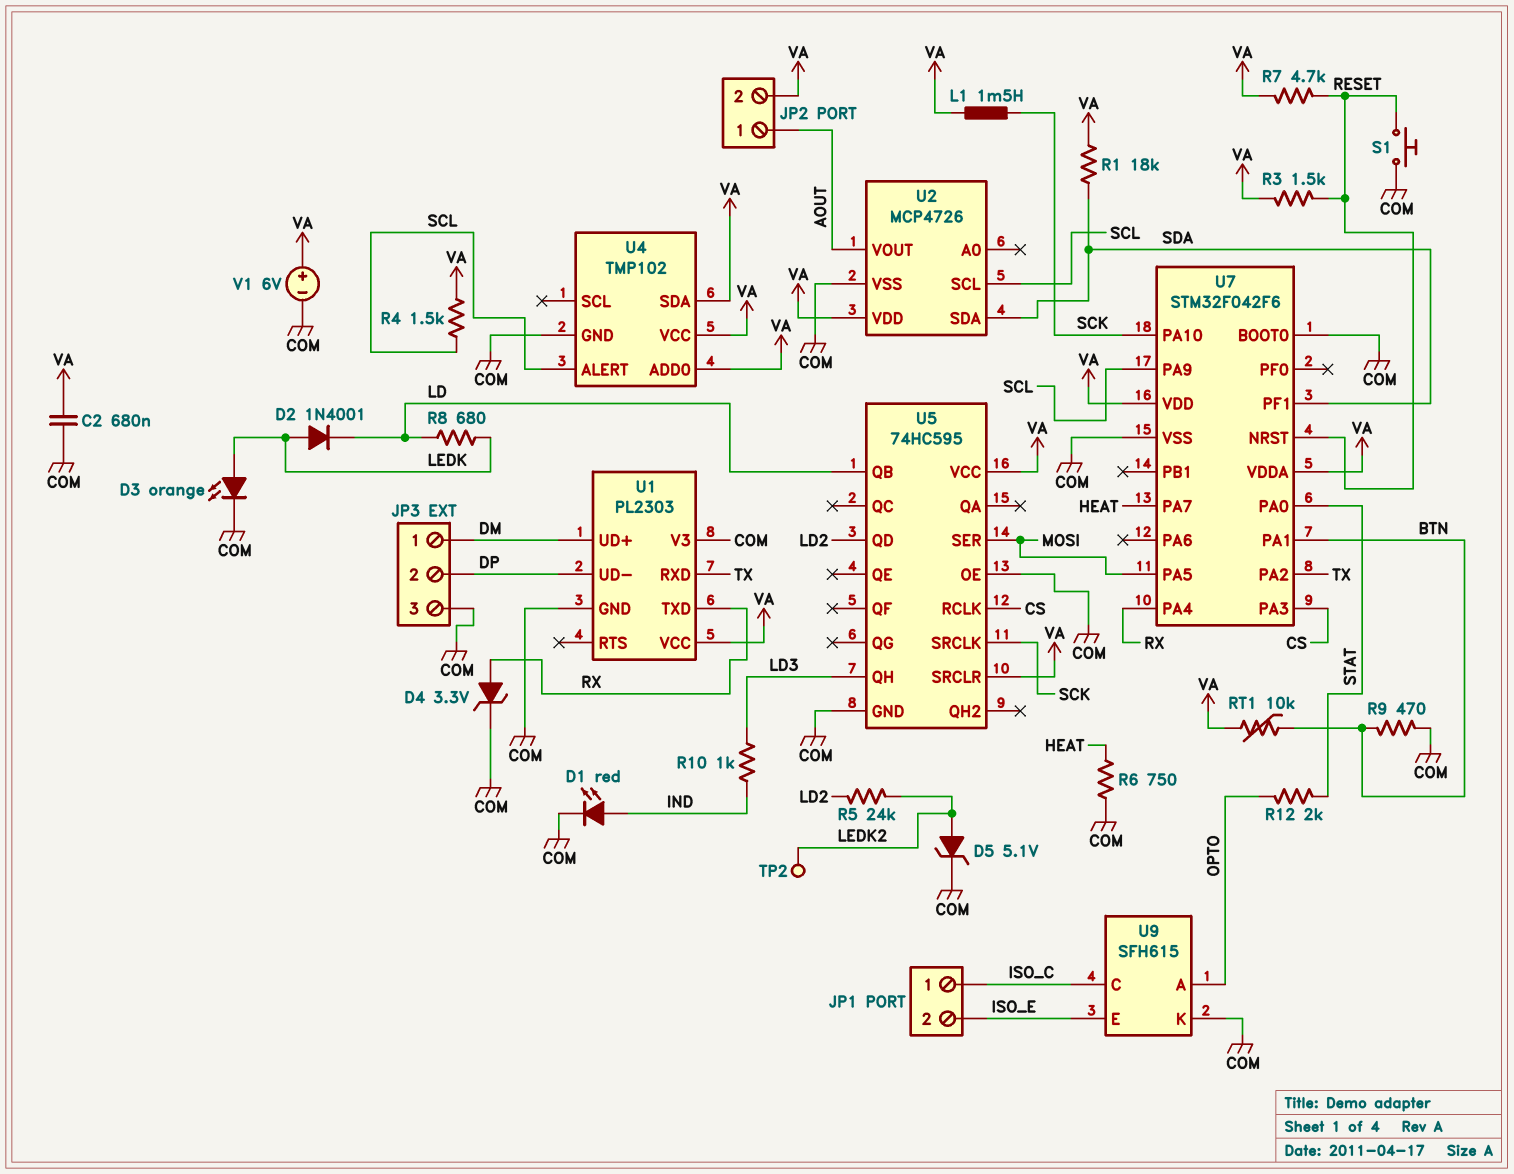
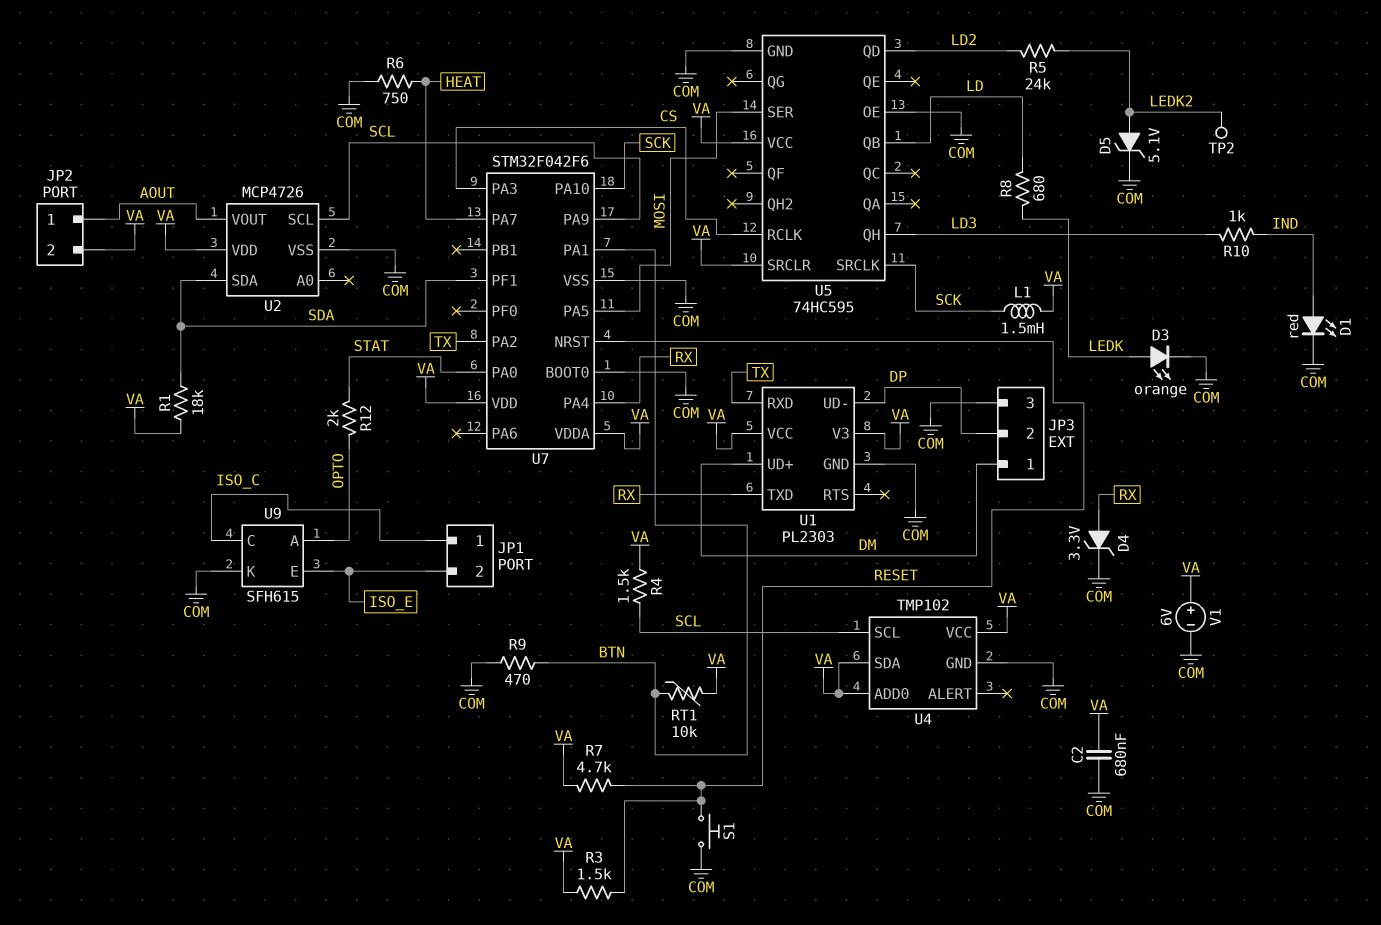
D2: diode 1N4001 (A LEDK, K LD) -> none
U1 pin V3: COM -> VA
U4 pin ALERT: SCL -> none
U4 pin SCL: none -> SCL

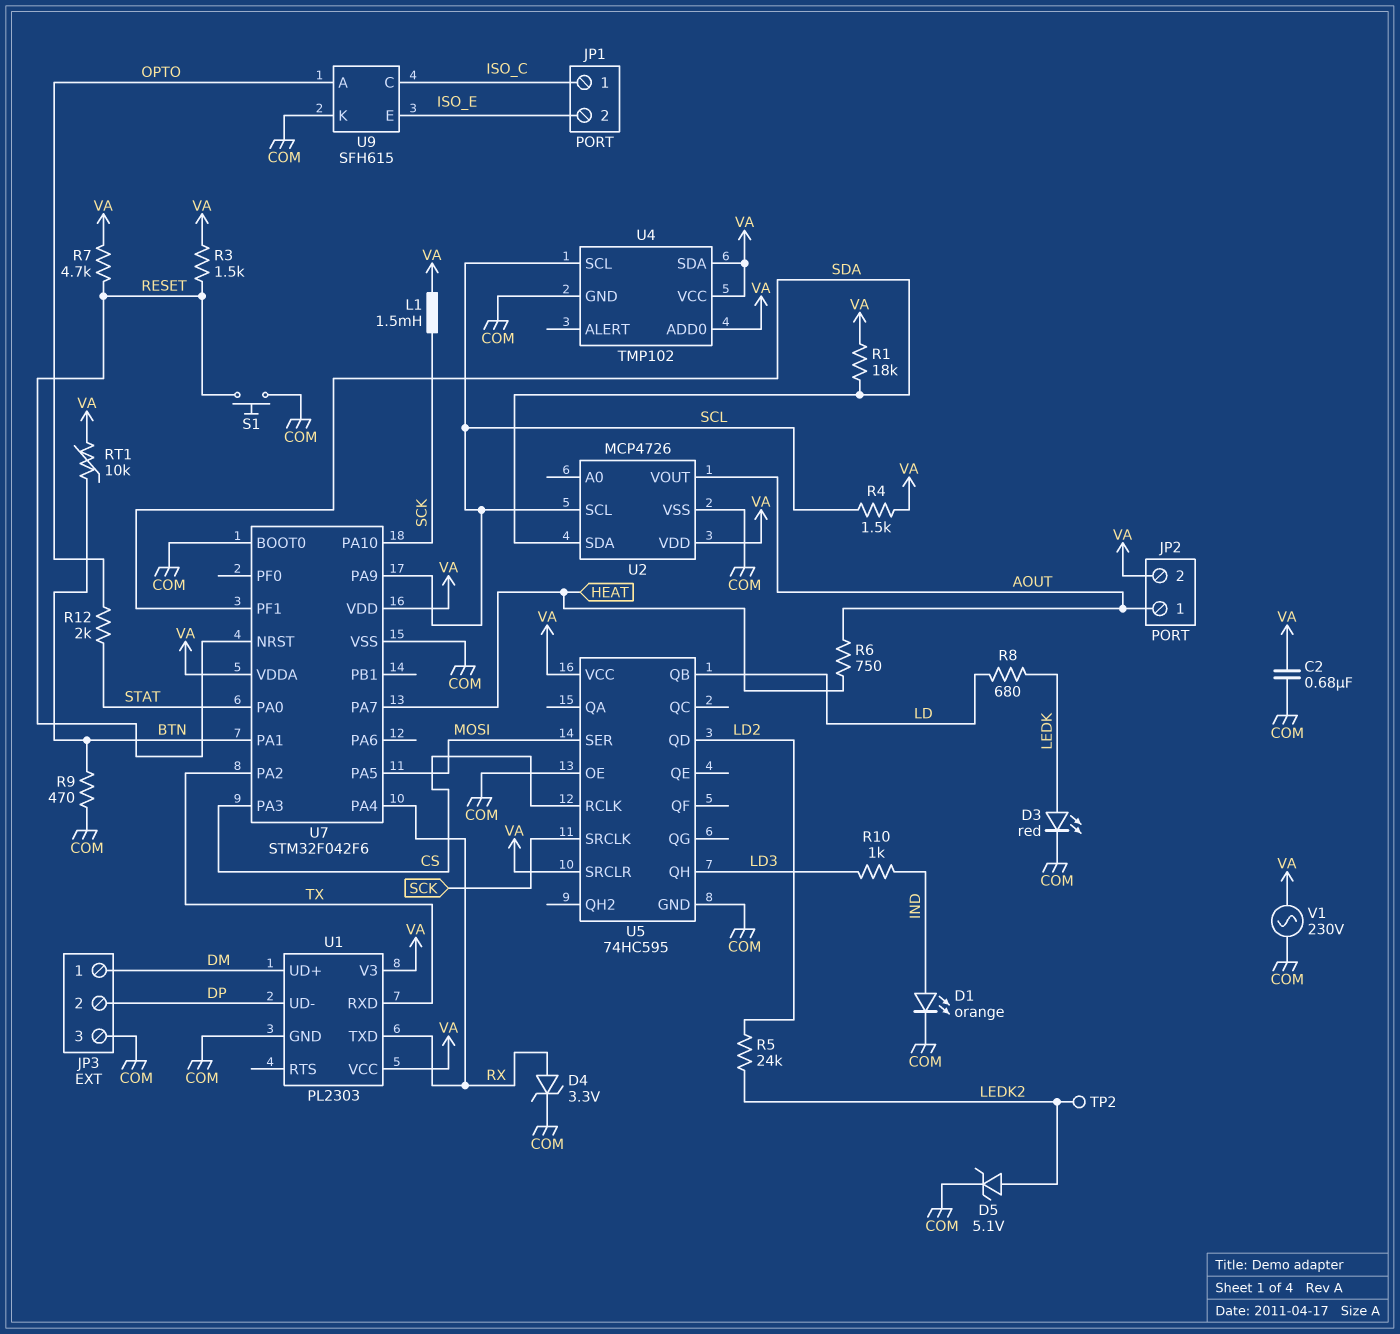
D1: LED red (A IND, K COM) -> LED orange (A IND, K COM)
D3: LED orange (A LEDK, K COM) -> LED red (A LEDK, K COM)
R6: 750 (COM, HEAT) -> 750 (AOUT, HEAT)
V1: 6V (plus VA, minus COM) -> AC 230V (COM, VA)

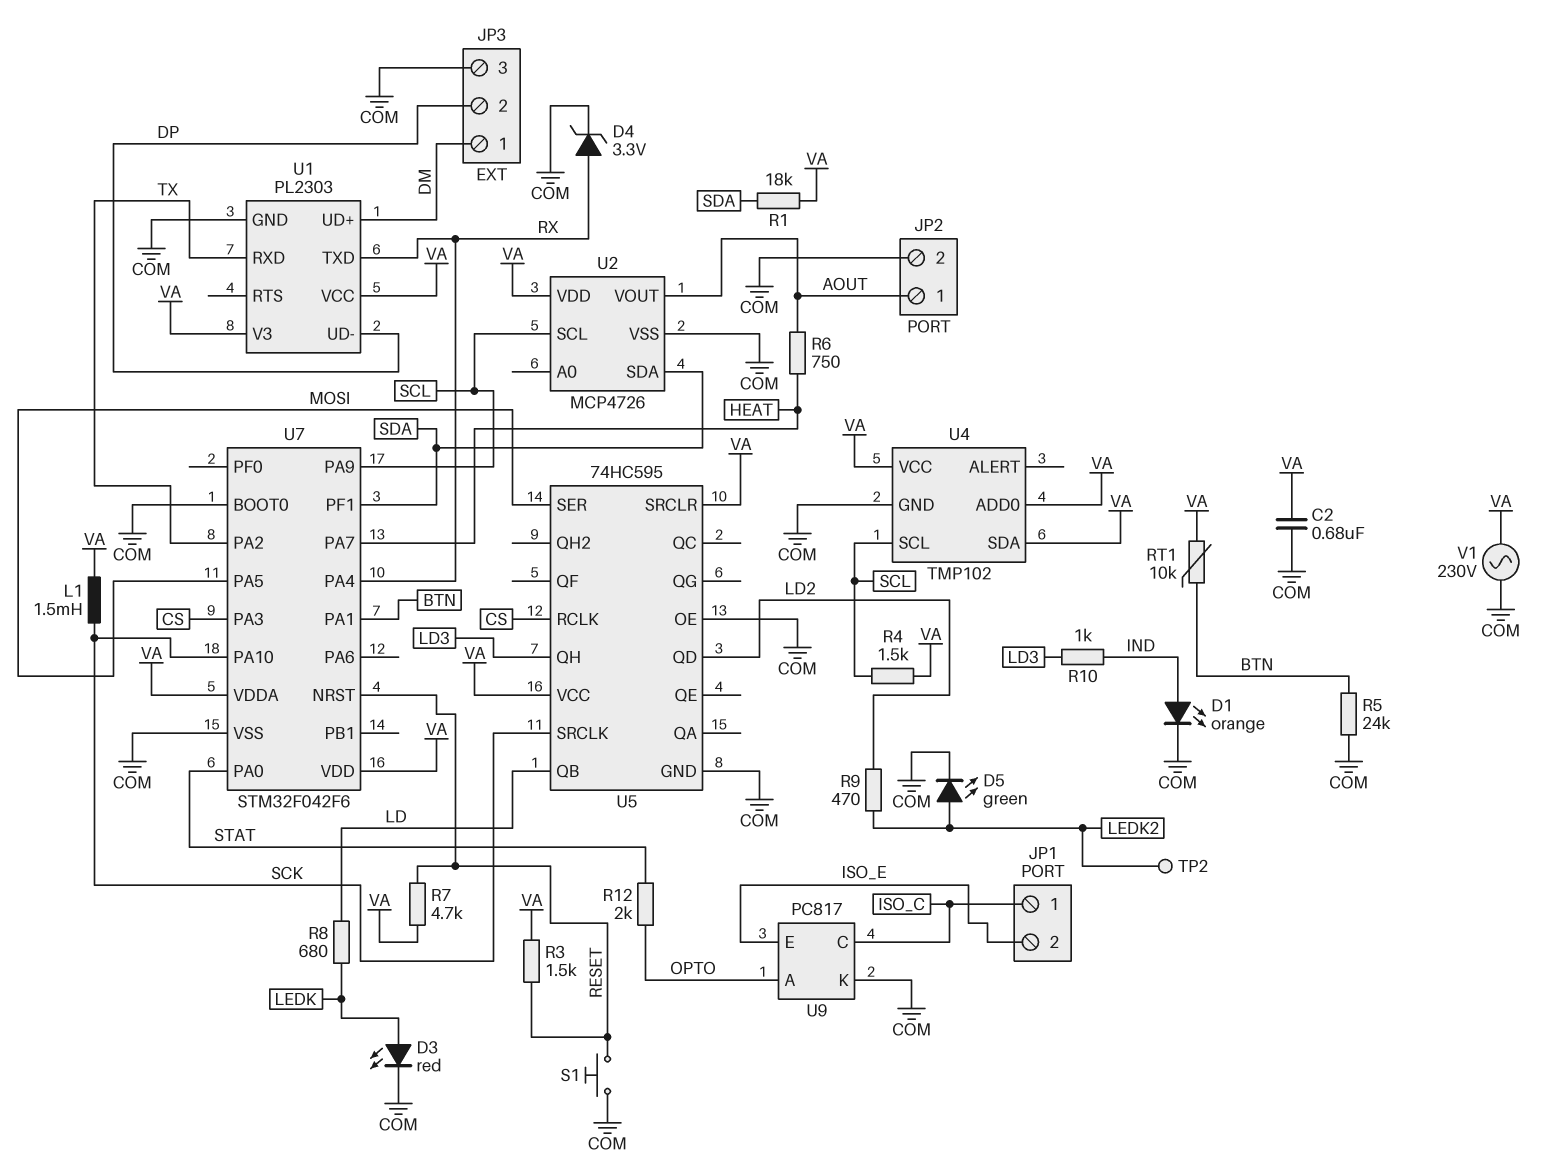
D5: zener 5.1V (A LEDK2, K COM) -> LED green (A LEDK2, K COM)
JP2 pin 2: VA -> COM
R5: 24k (LD2, LEDK2) -> 24k (BTN, COM)
R9: 470 (BTN, COM) -> 470 (LD2, LEDK2)
U9: SFH615 -> PC817

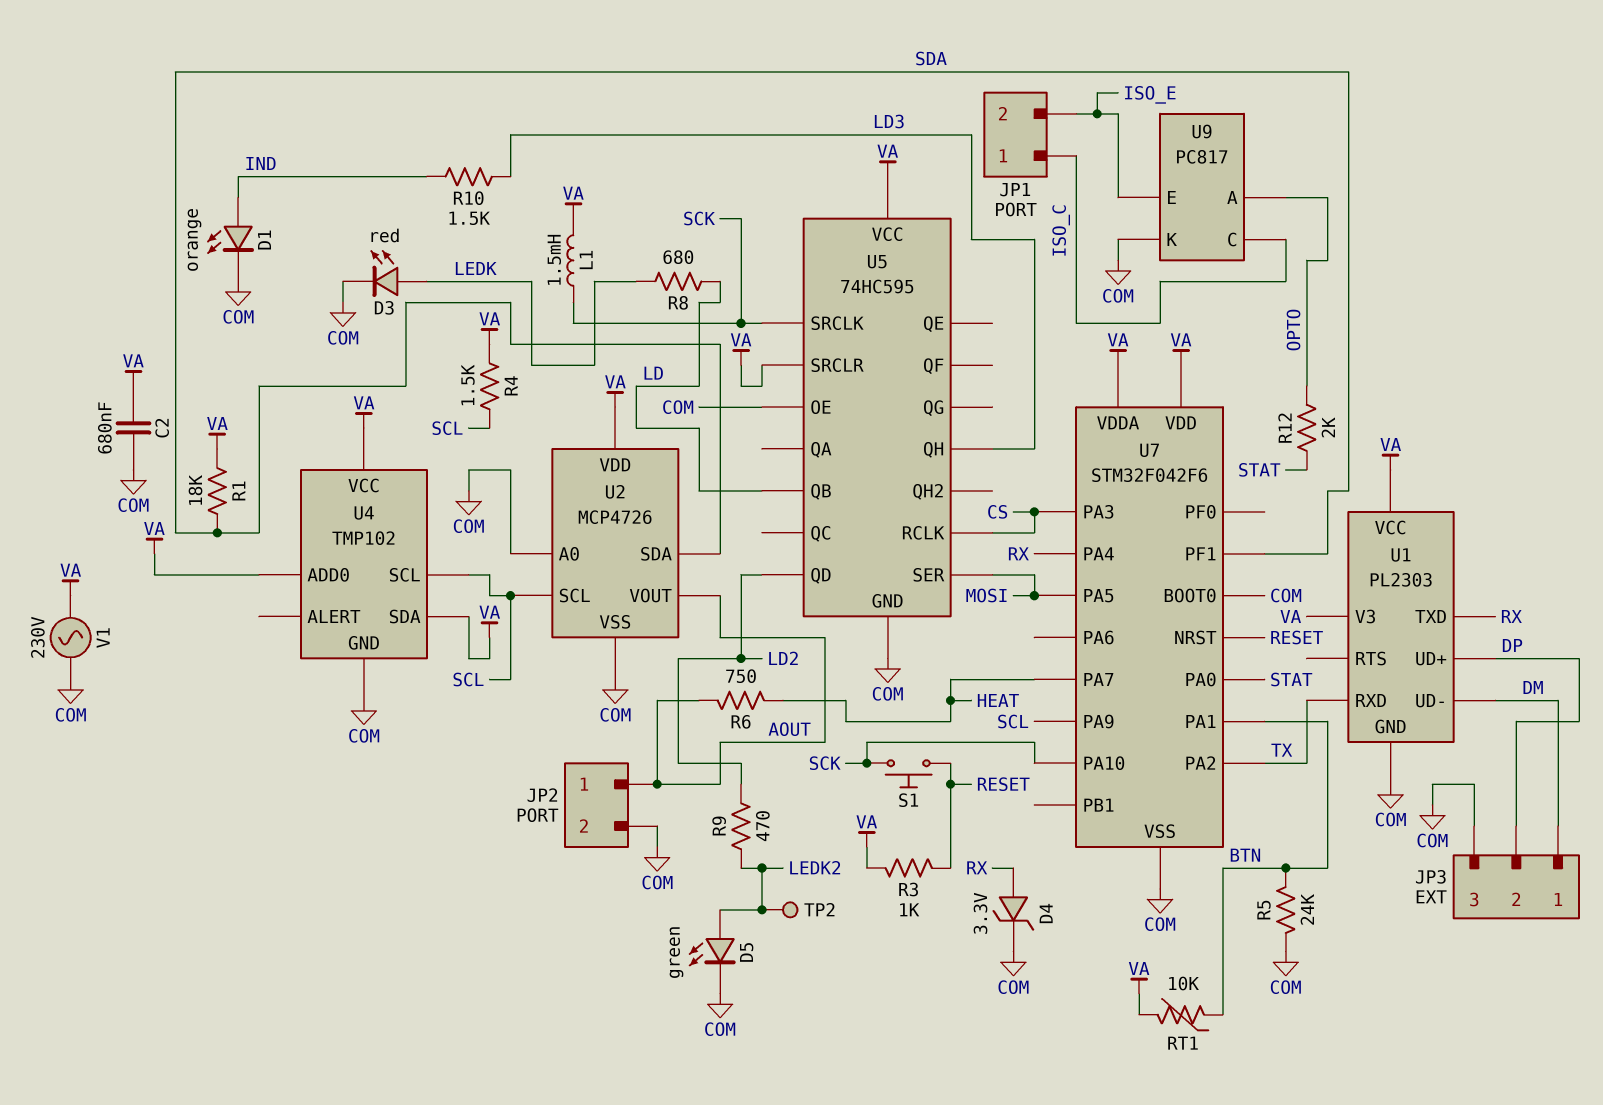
R3: 1.5k (RESET, VA) -> 1k (RESET, VA)
R7: 4.7k (RESET, VA) -> none
R10: 1k (IND, LD3) -> 1.5k (IND, LD3)
S1: button (COM, RESET) -> button (RESET, SCK)
U1 pin UD+: DM -> DP
U1 pin UD-: DP -> DM
U2 pin A0: none -> COM

